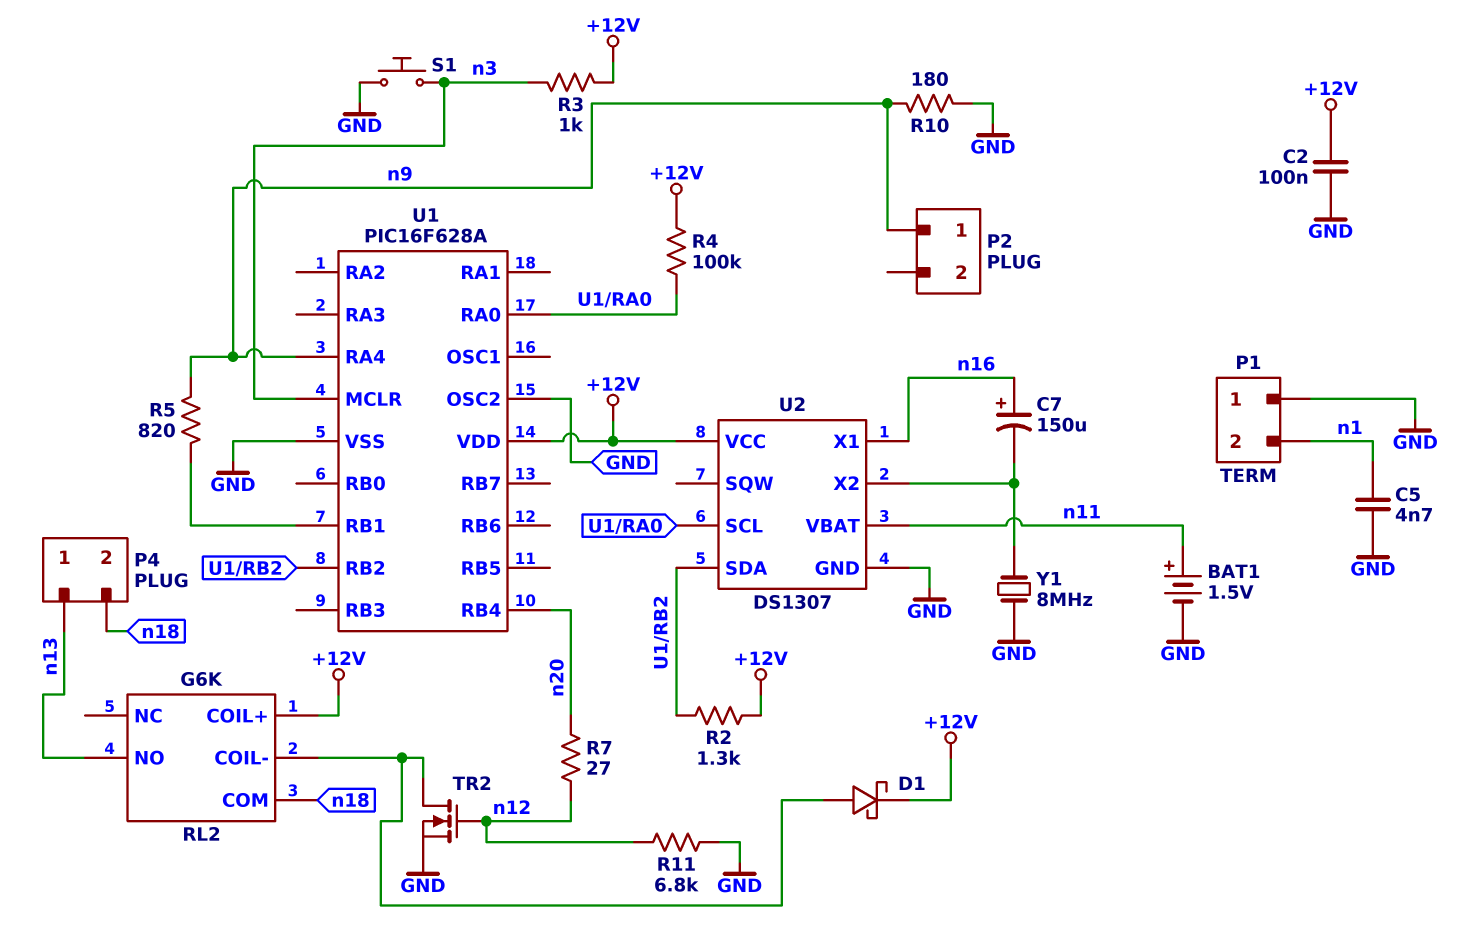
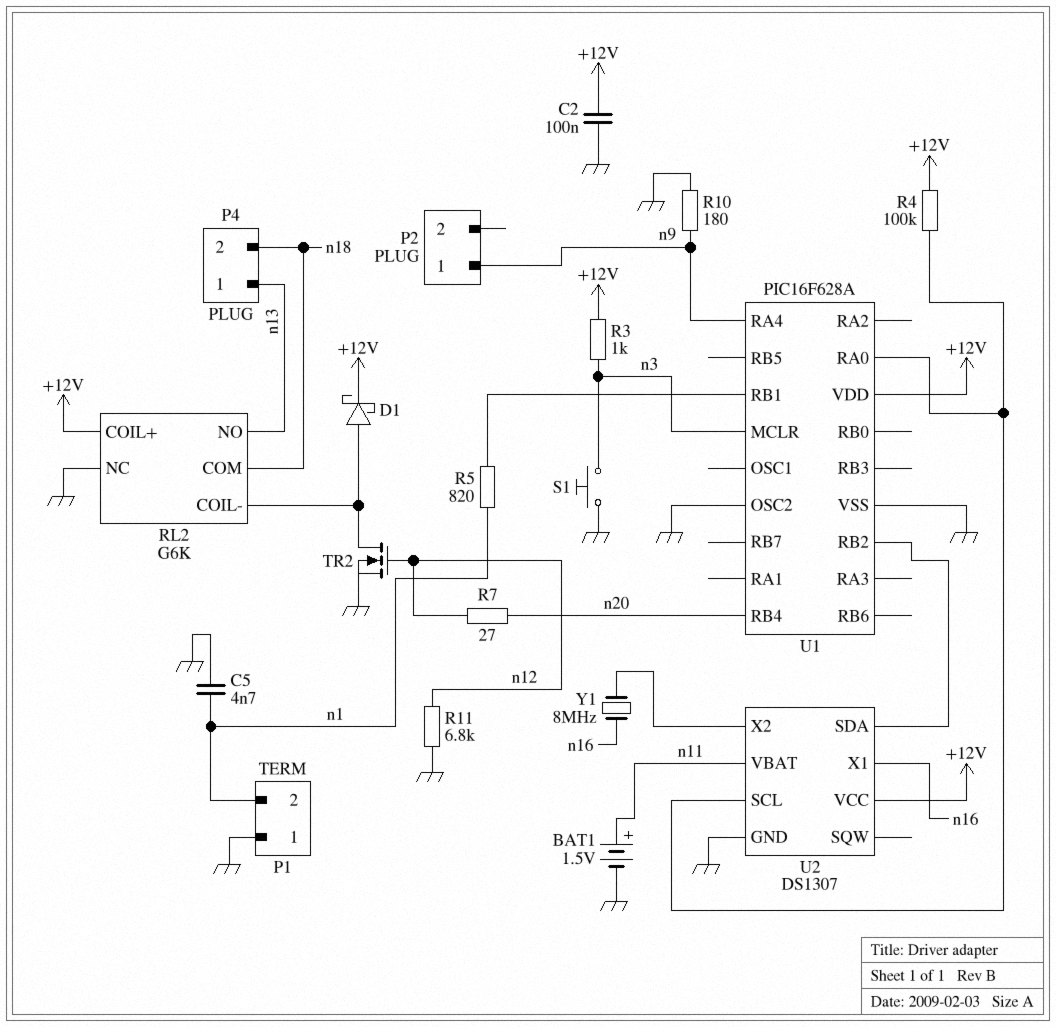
C7: 150uF (plus n16, minus U2/X2) -> none
R2: 1.3k (+12V, U1/RB2) -> none
R5: 820 (U1/RB1, n9) -> 820 (U1/RB1, n1)
RL2 pin NC: none -> GND
Y1: 8MHz (GND, U2/X2) -> 8MHz (U2/X2, n16)

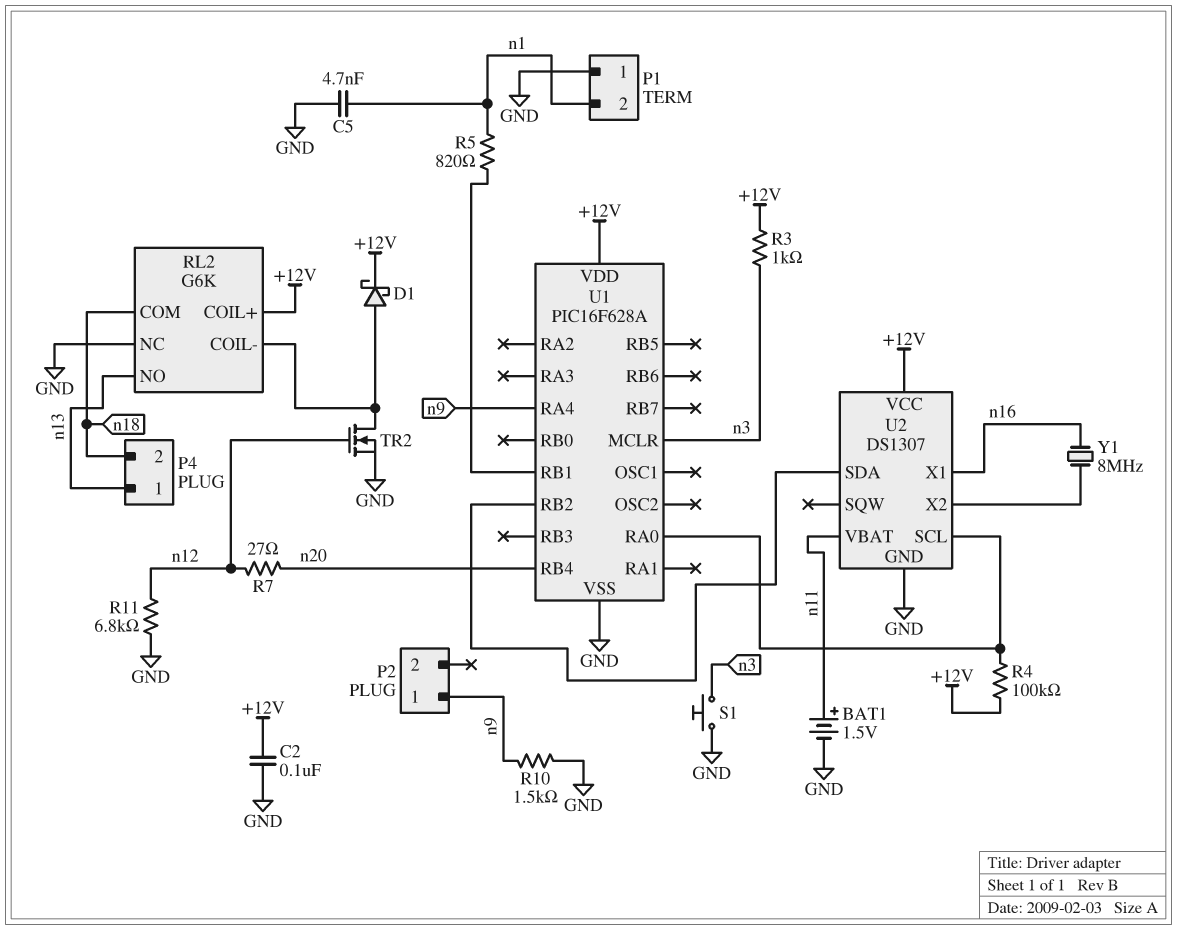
R10: 180 (GND, n9) -> 1.5k (GND, n9)
U1 pin OSC2: GND -> none

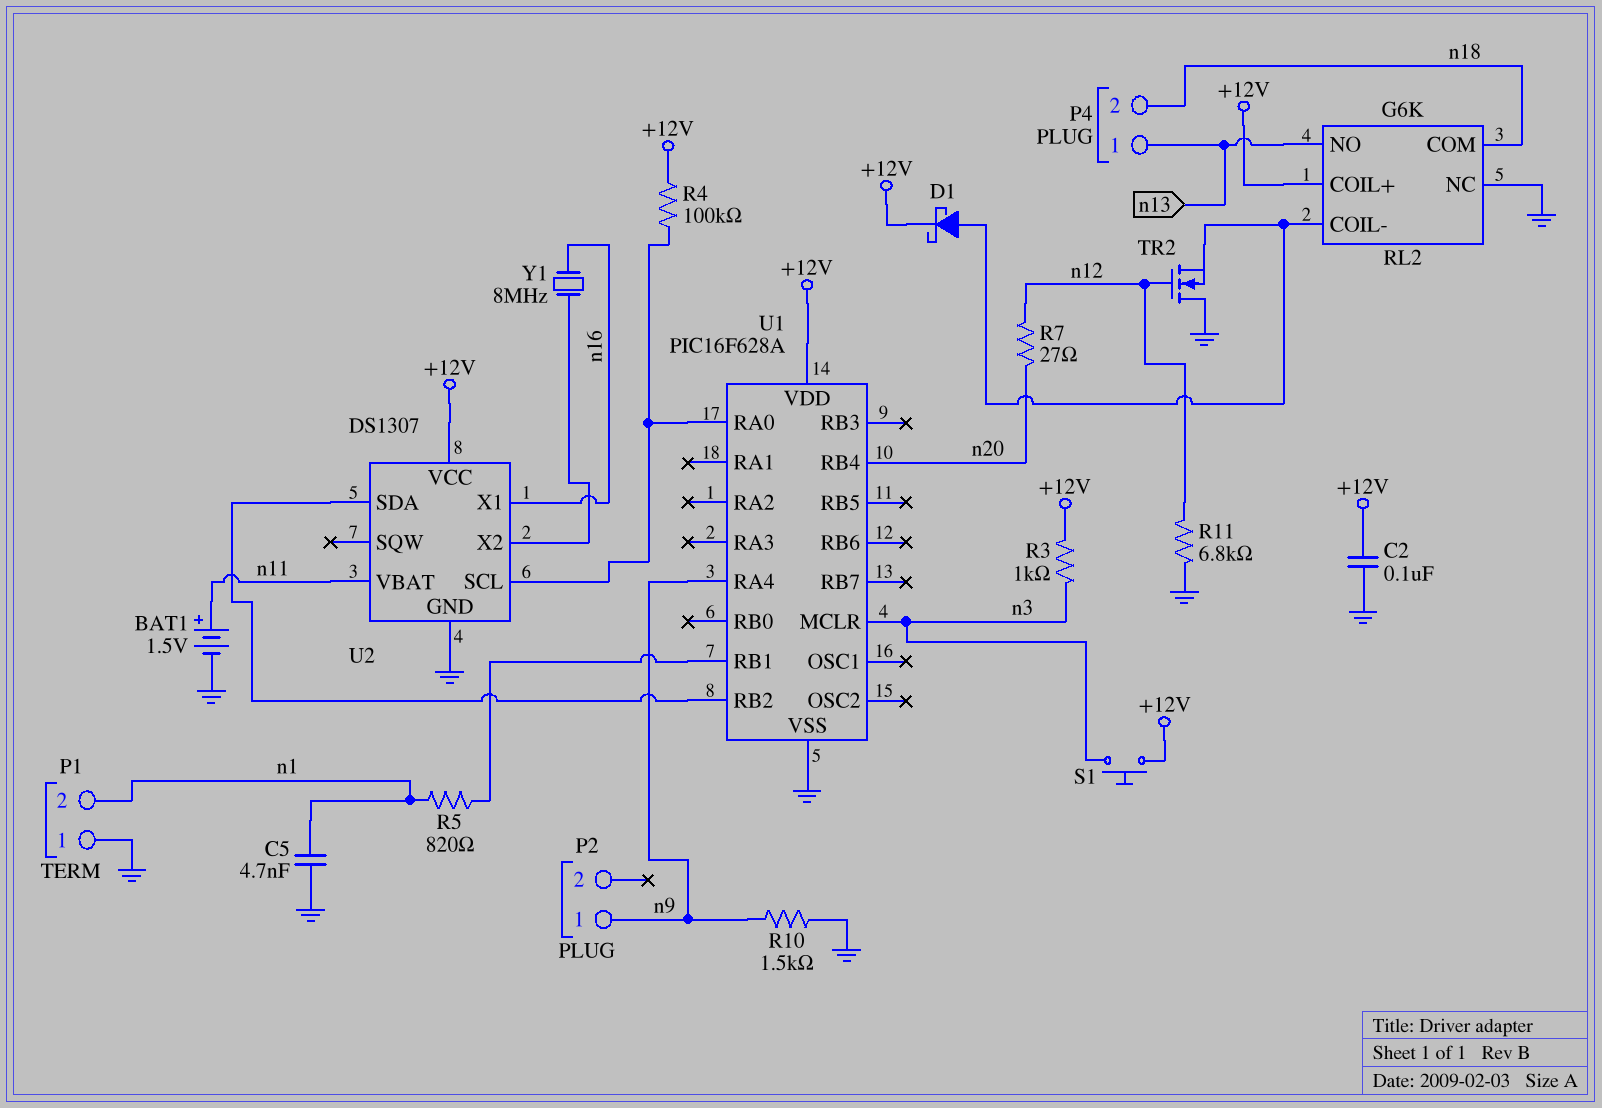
S1: button (GND, n3) -> button (+12V, n3)
TR2: NMOS (G n12, D RL2/COIL-, S GND) -> NMOS (G n12, D GND, S RL2/COIL-)

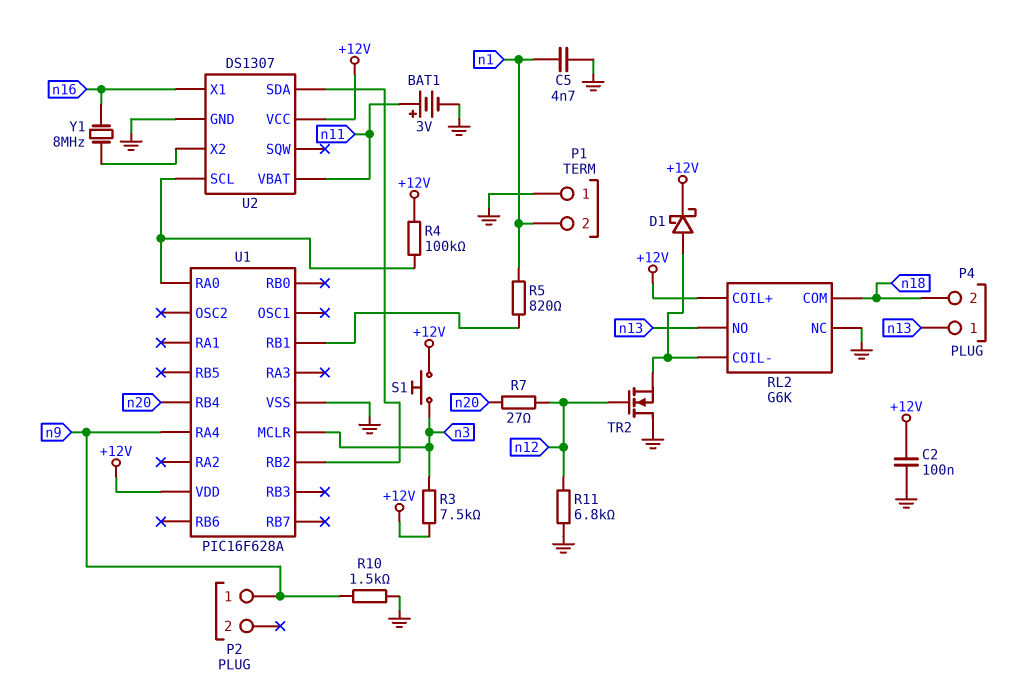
BAT1: 1.5V (plus n11, minus GND) -> 3V (plus n11, minus GND)
R3: 1k (+12V, n3) -> 7.5k (+12V, n3)

